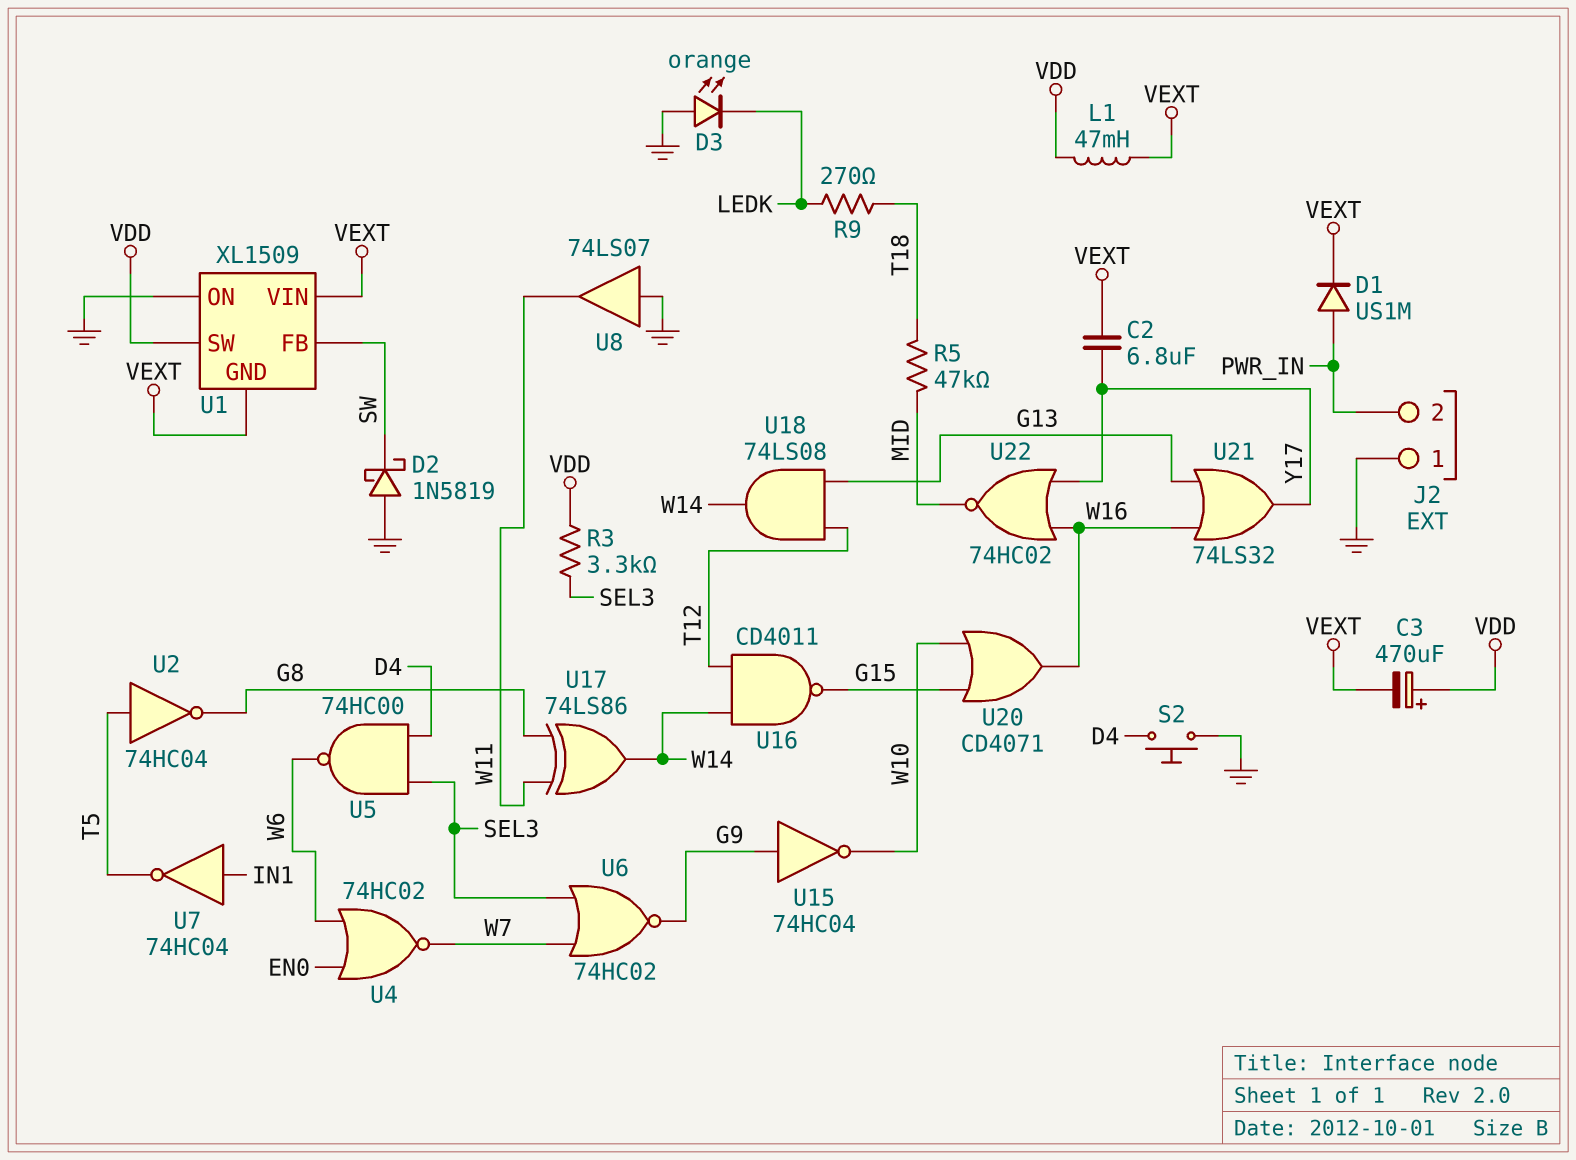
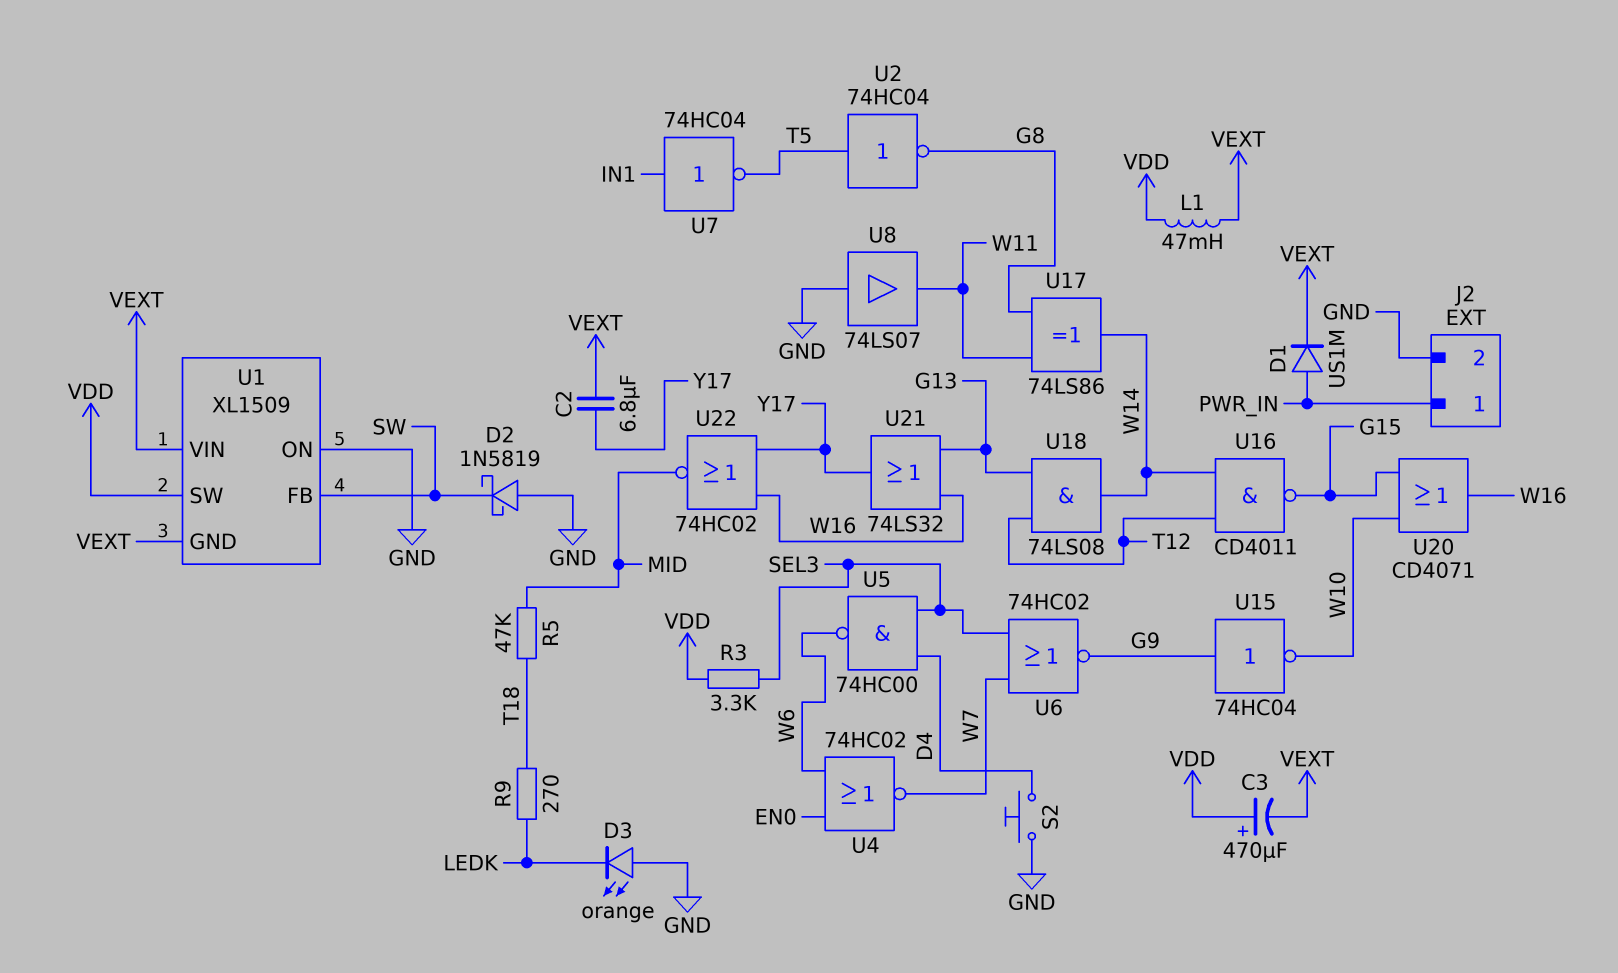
J2 pin 1: GND -> PWR_IN
J2 pin 2: PWR_IN -> GND

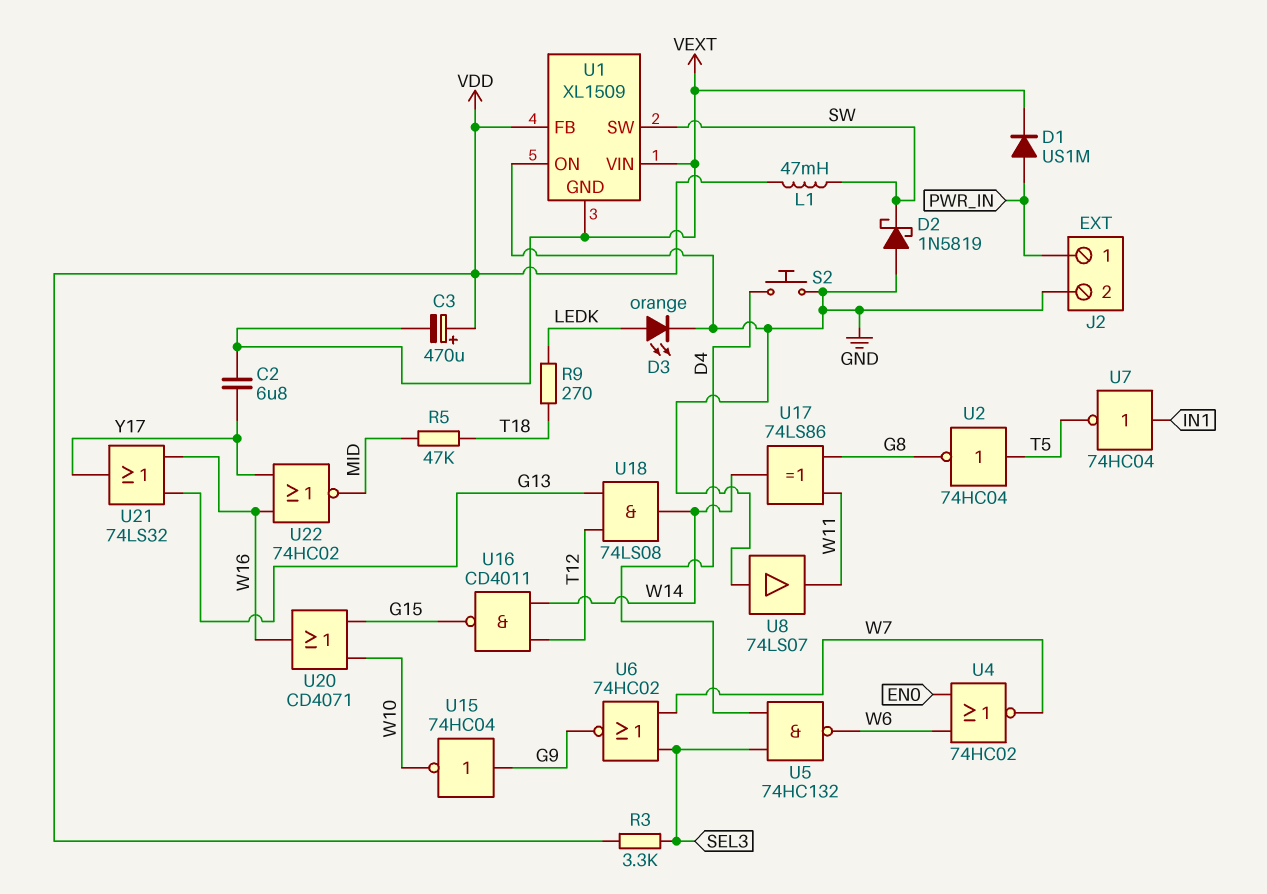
D3: LED orange (A GND, K LEDK) -> LED orange (A LEDK, K GND)
L1: 47mH (VDD, VEXT) -> 47mH (SW, VDD)
U1 pin FB: SW -> VDD
U1 pin SW: VDD -> SW
U5: NAND 74HC00 (in D4, in SEL3, out W6) -> NAND 74HC132 (in D4, in SEL3, out W6)

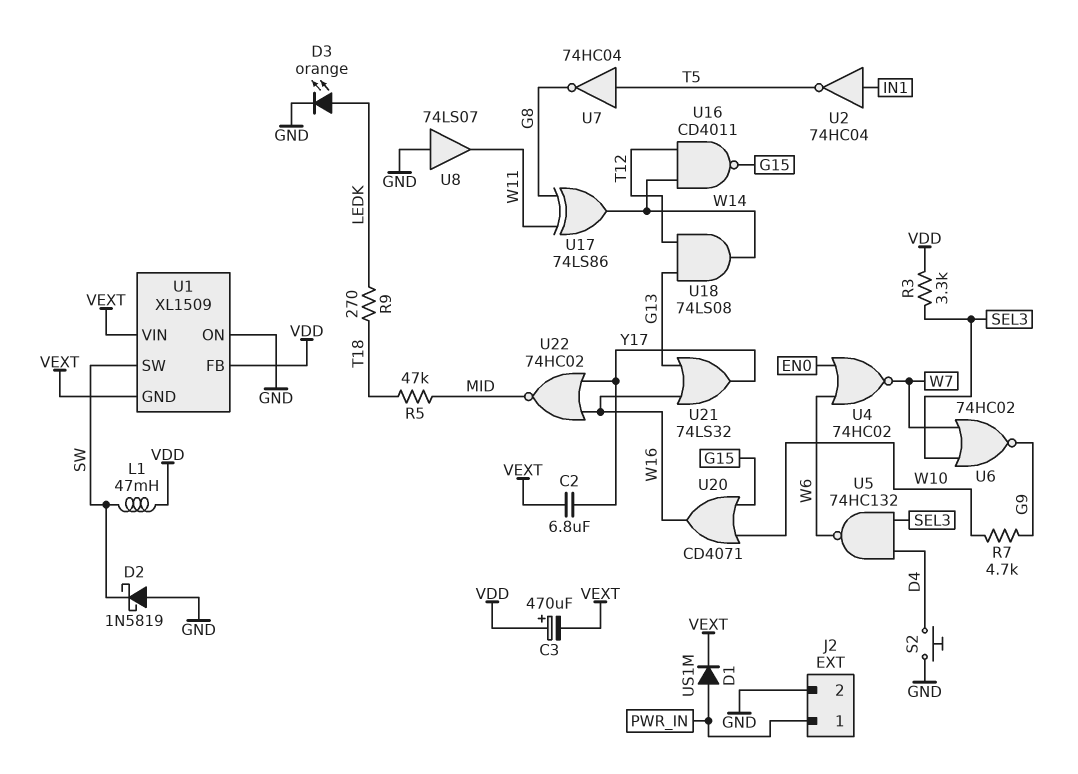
R7: none -> 4.7k (G9, W10)
U2: NOT 74HC04 (in T5, out G8) -> NOT 74HC04 (in IN1, out T5)
U7: NOT 74HC04 (in IN1, out T5) -> NOT 74HC04 (in T5, out G8)
U15: NOT 74HC04 (in G9, out W10) -> none

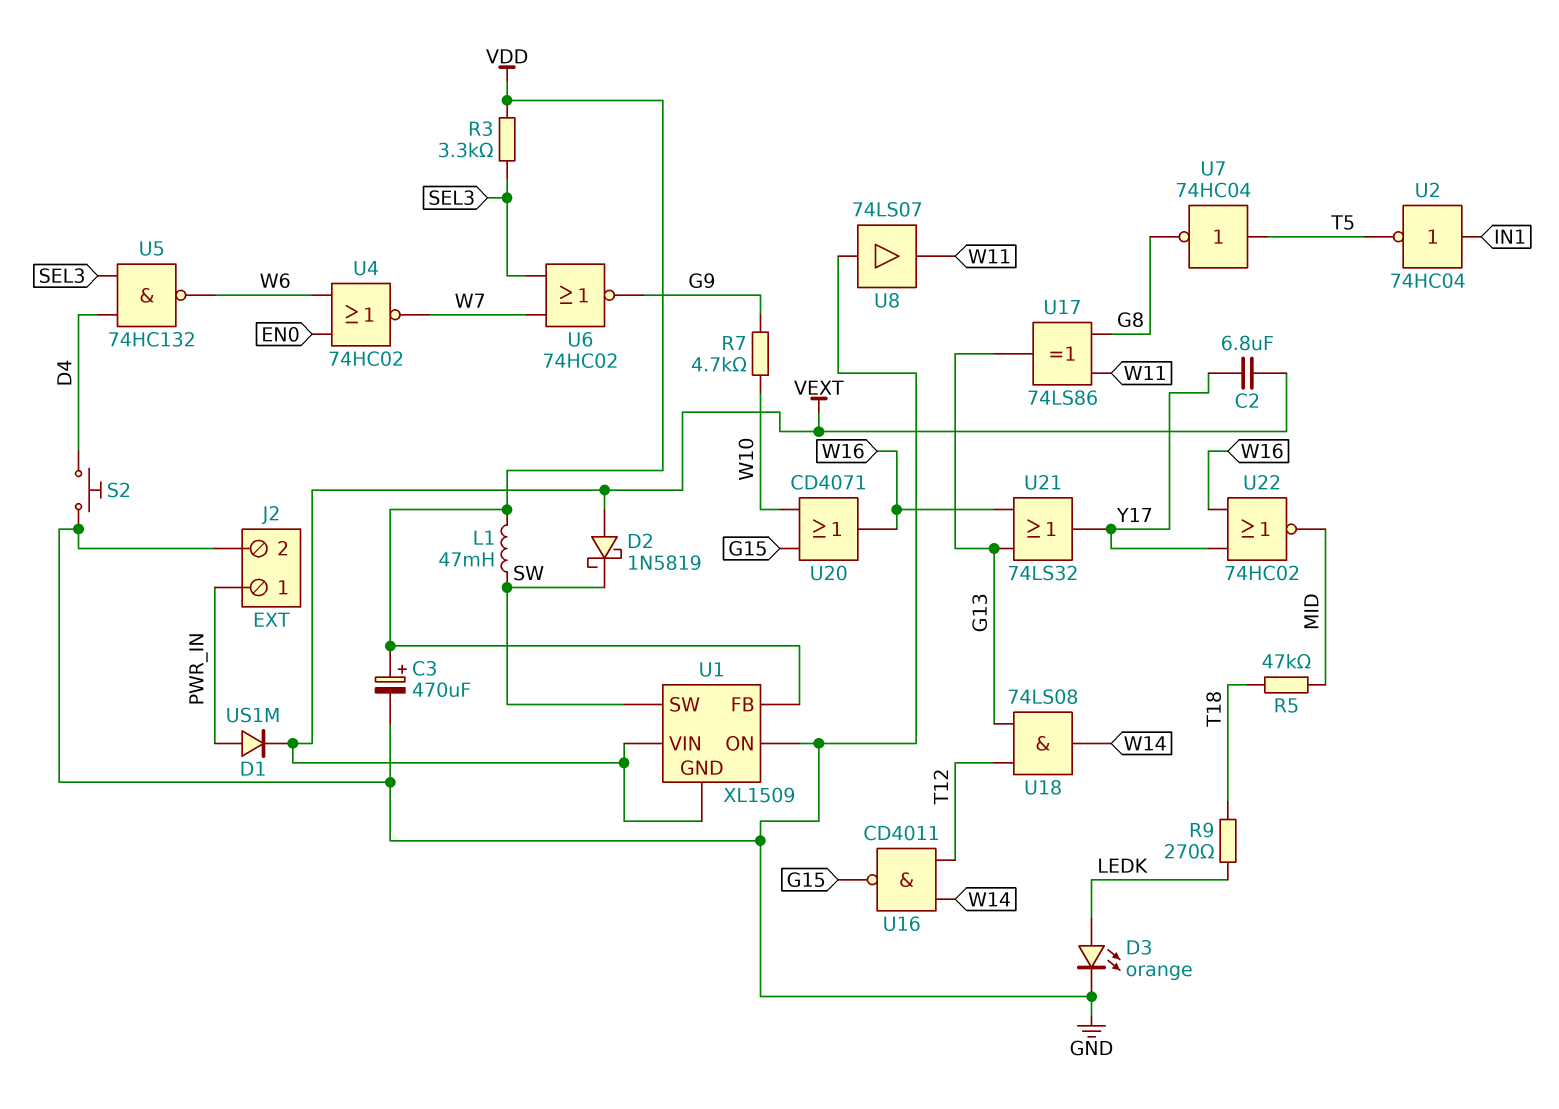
C3: 470uF (plus VDD, minus VEXT) -> 470uF (plus VDD, minus GND)
D2: schottky 1N5819 (A GND, K SW) -> schottky 1N5819 (A VEXT, K SW)
U17: XOR 74LS86 (in G8, in W11, out W14) -> XOR 74LS86 (in G8, in W11, out G13)

